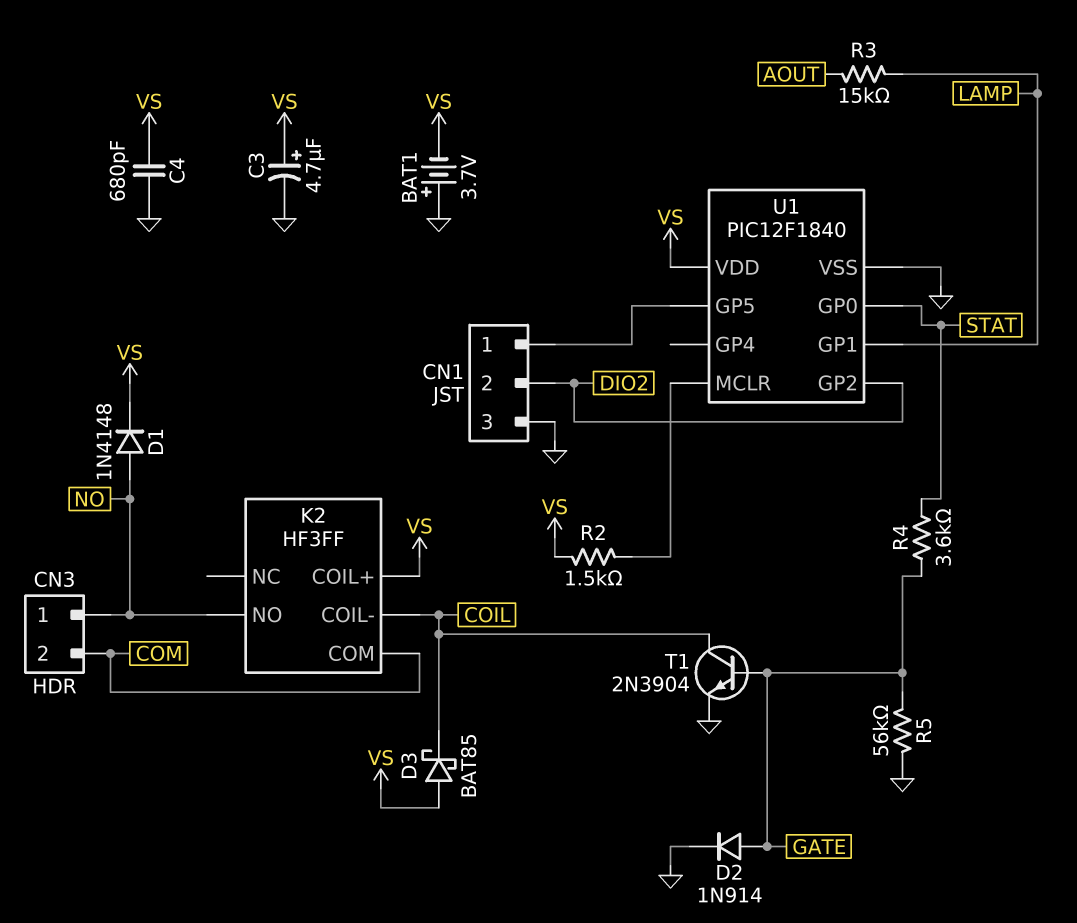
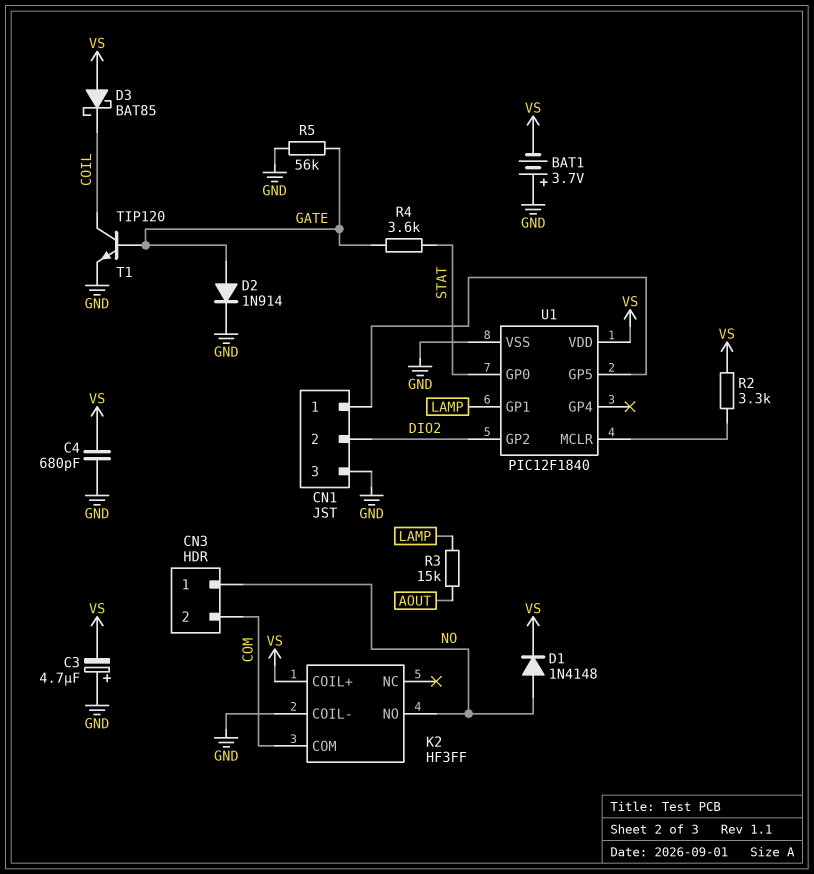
C3: 4.7uF (plus VS, minus GND) -> 4.7uF (plus GND, minus VS)
K2 pin COIL-: COIL -> GND
R2: 1.5k (U1/MCLR, VS) -> 3.3k (U1/MCLR, VS)
T1: NPN 2N3904 (B GATE, C COIL, E GND) -> NPN TIP120 (B GATE, C COIL, E GND)

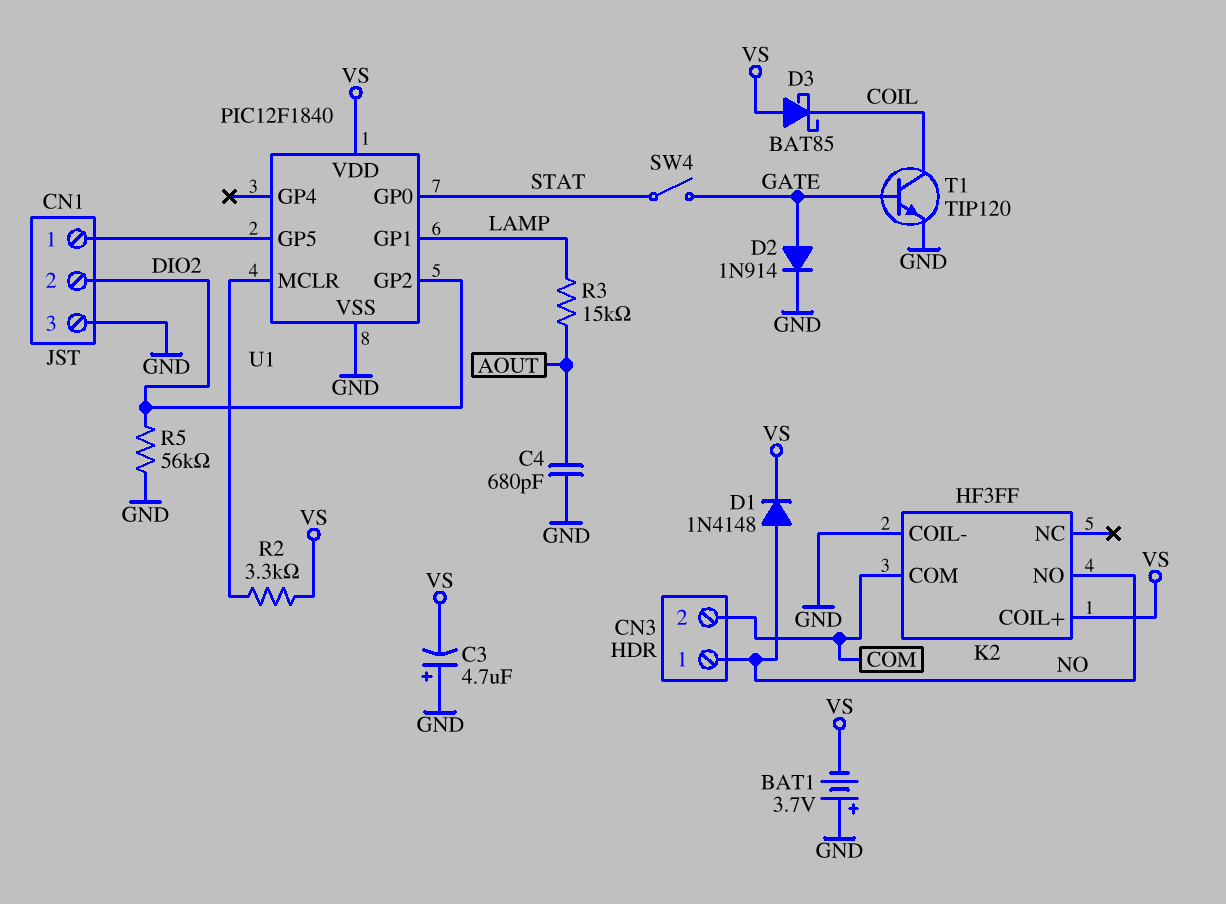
C4: 680pF (GND, VS) -> 680pF (AOUT, GND)
R4: 3.6k (GATE, STAT) -> none
R5: 56k (GATE, GND) -> 56k (DIO2, GND)
SW4: none -> switch (GATE, STAT)

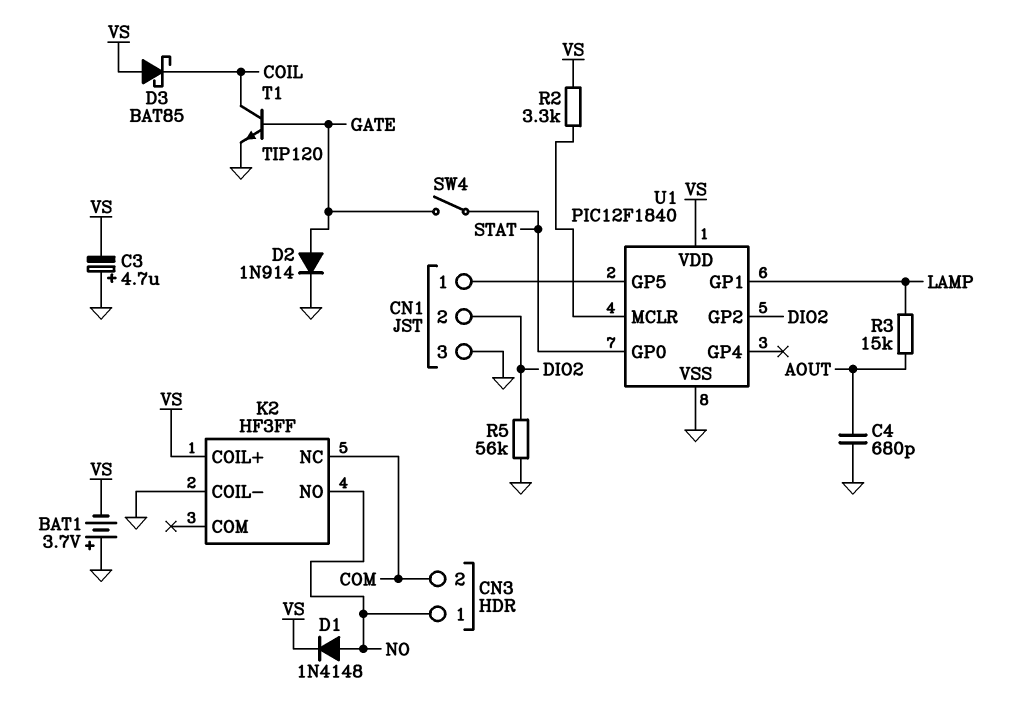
K2 pin COM: COM -> none
K2 pin NC: none -> COM

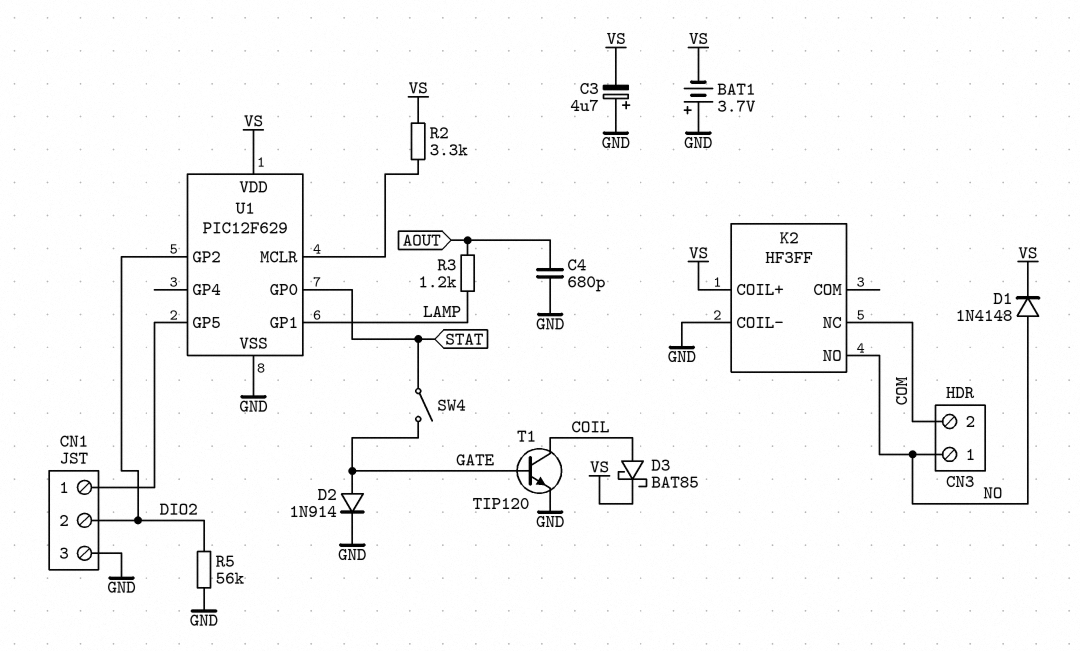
D3: schottky BAT85 (A VS, K COIL) -> schottky BAT85 (A COIL, K VS)
R3: 15k (AOUT, LAMP) -> 1.2k (AOUT, LAMP)
U1: PIC12F1840 -> PIC12F629

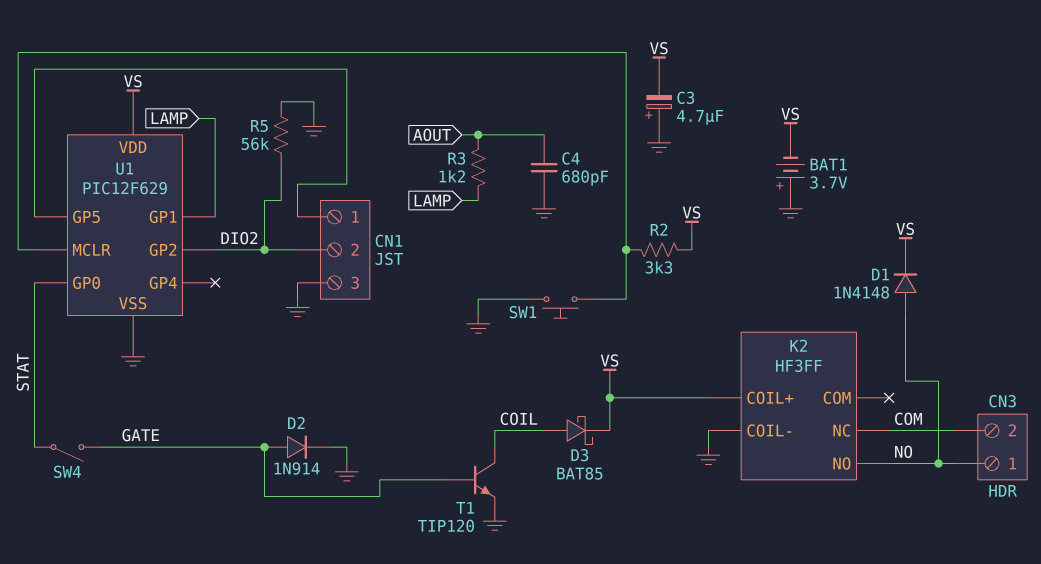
SW1: none -> button (GND, U1/MCLR)

